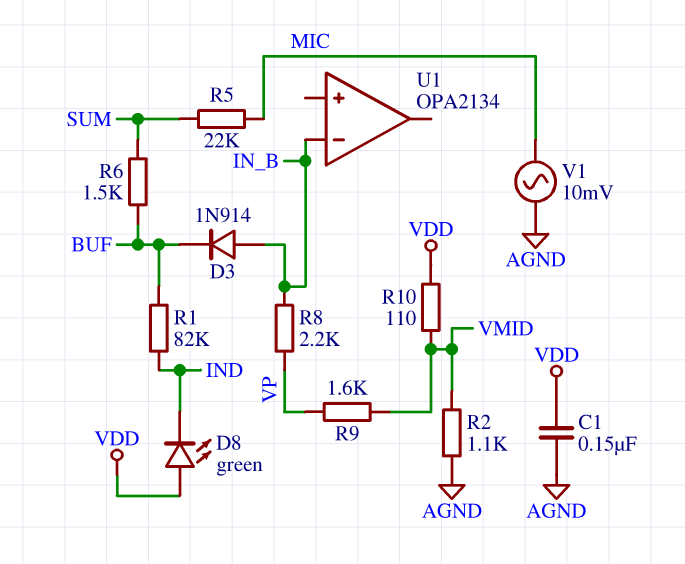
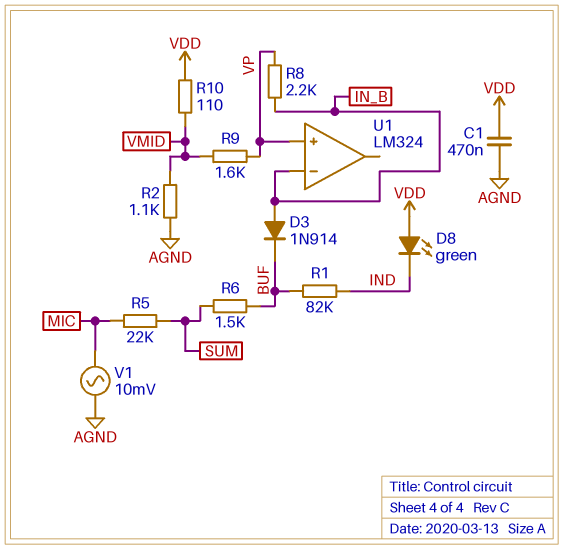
C1: 150nF (AGND, VDD) -> 470nF (AGND, VDD)
U1: OPA2134 -> LM324
U1 pin in+: none -> VP

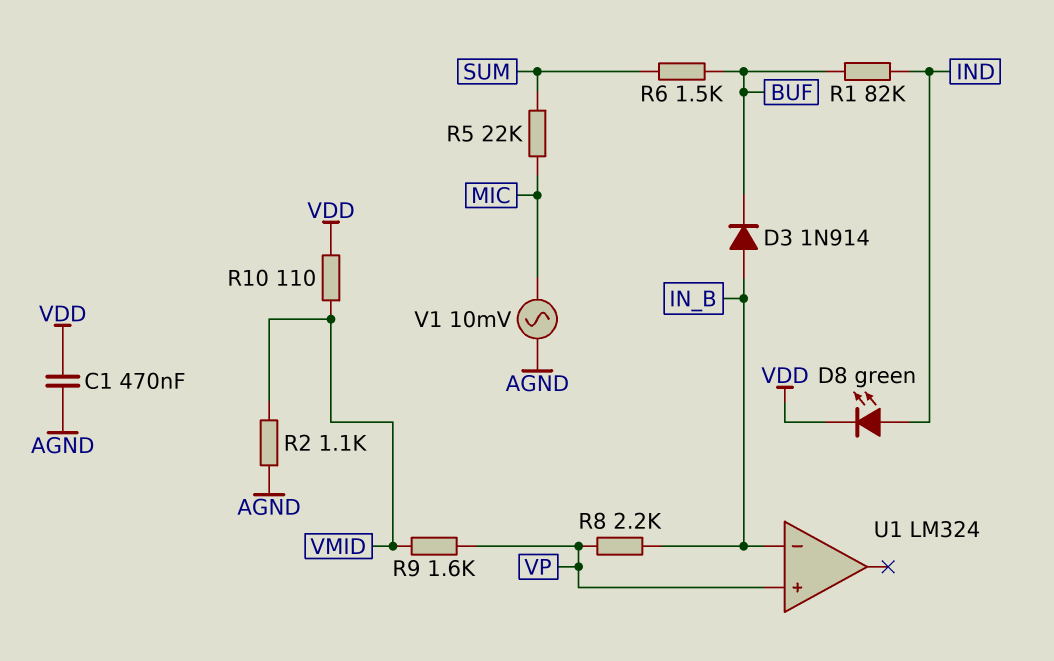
D8: LED green (A VDD, K IND) -> LED green (A IND, K VDD)

